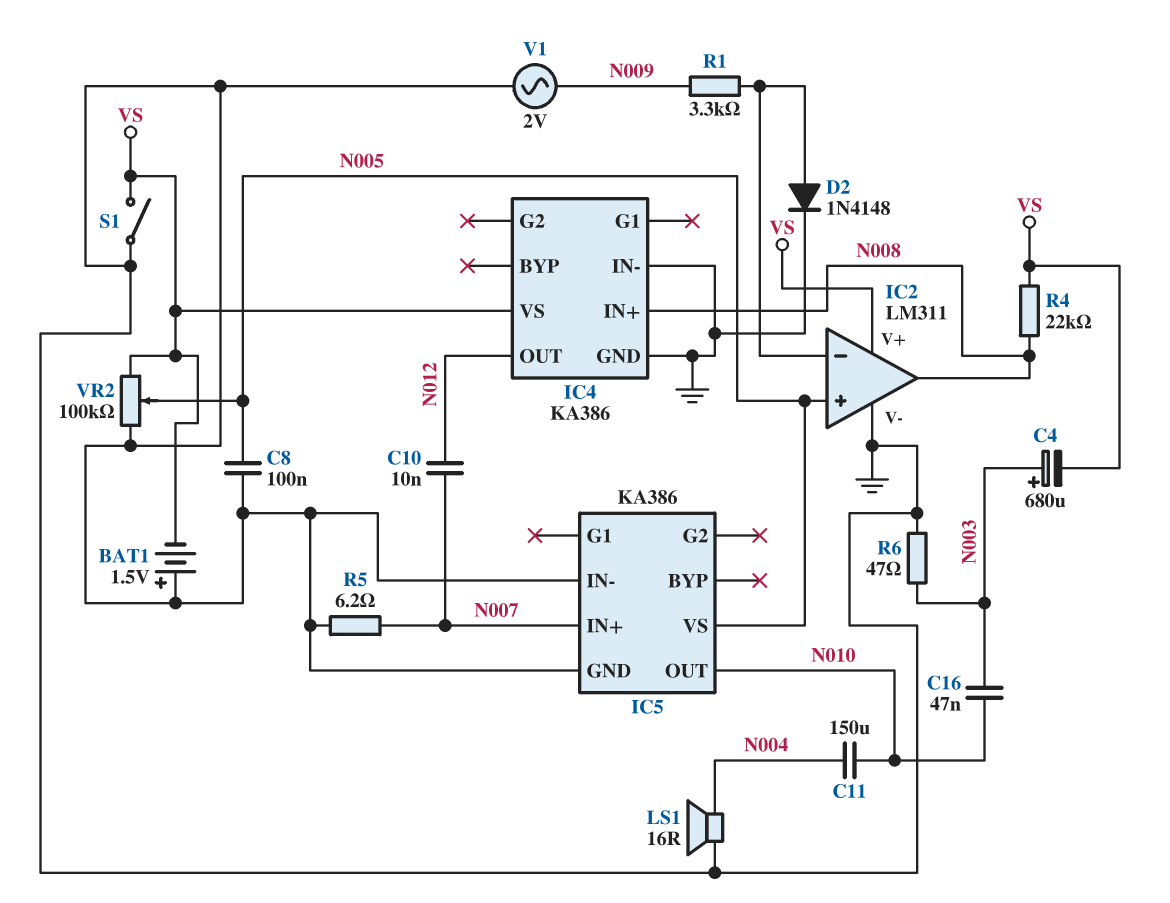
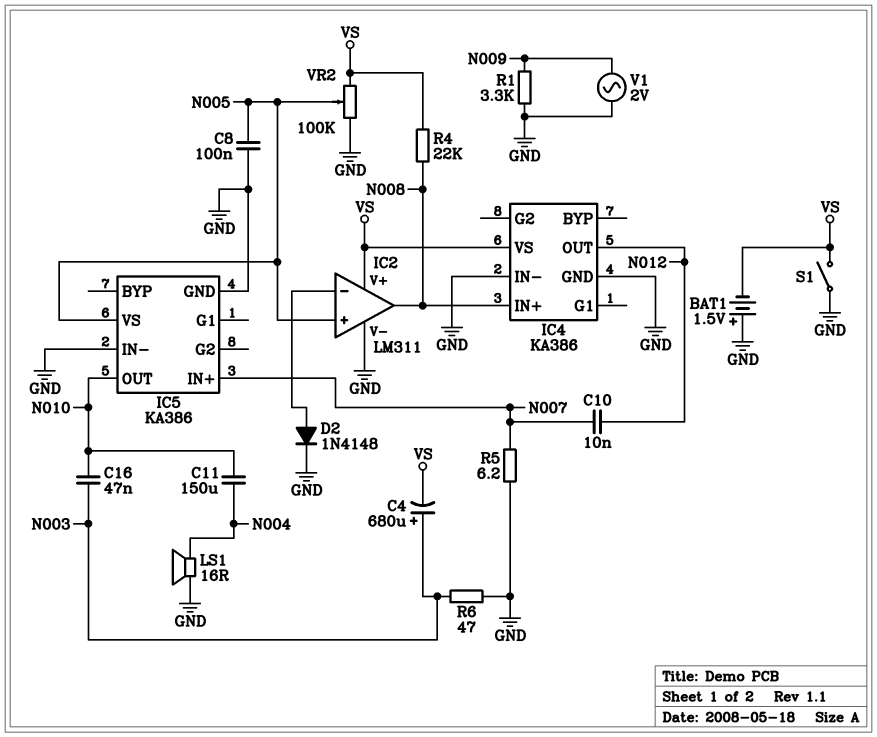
R1: 3.3k (IC2/in-, N009) -> 3.3k (GND, N009)

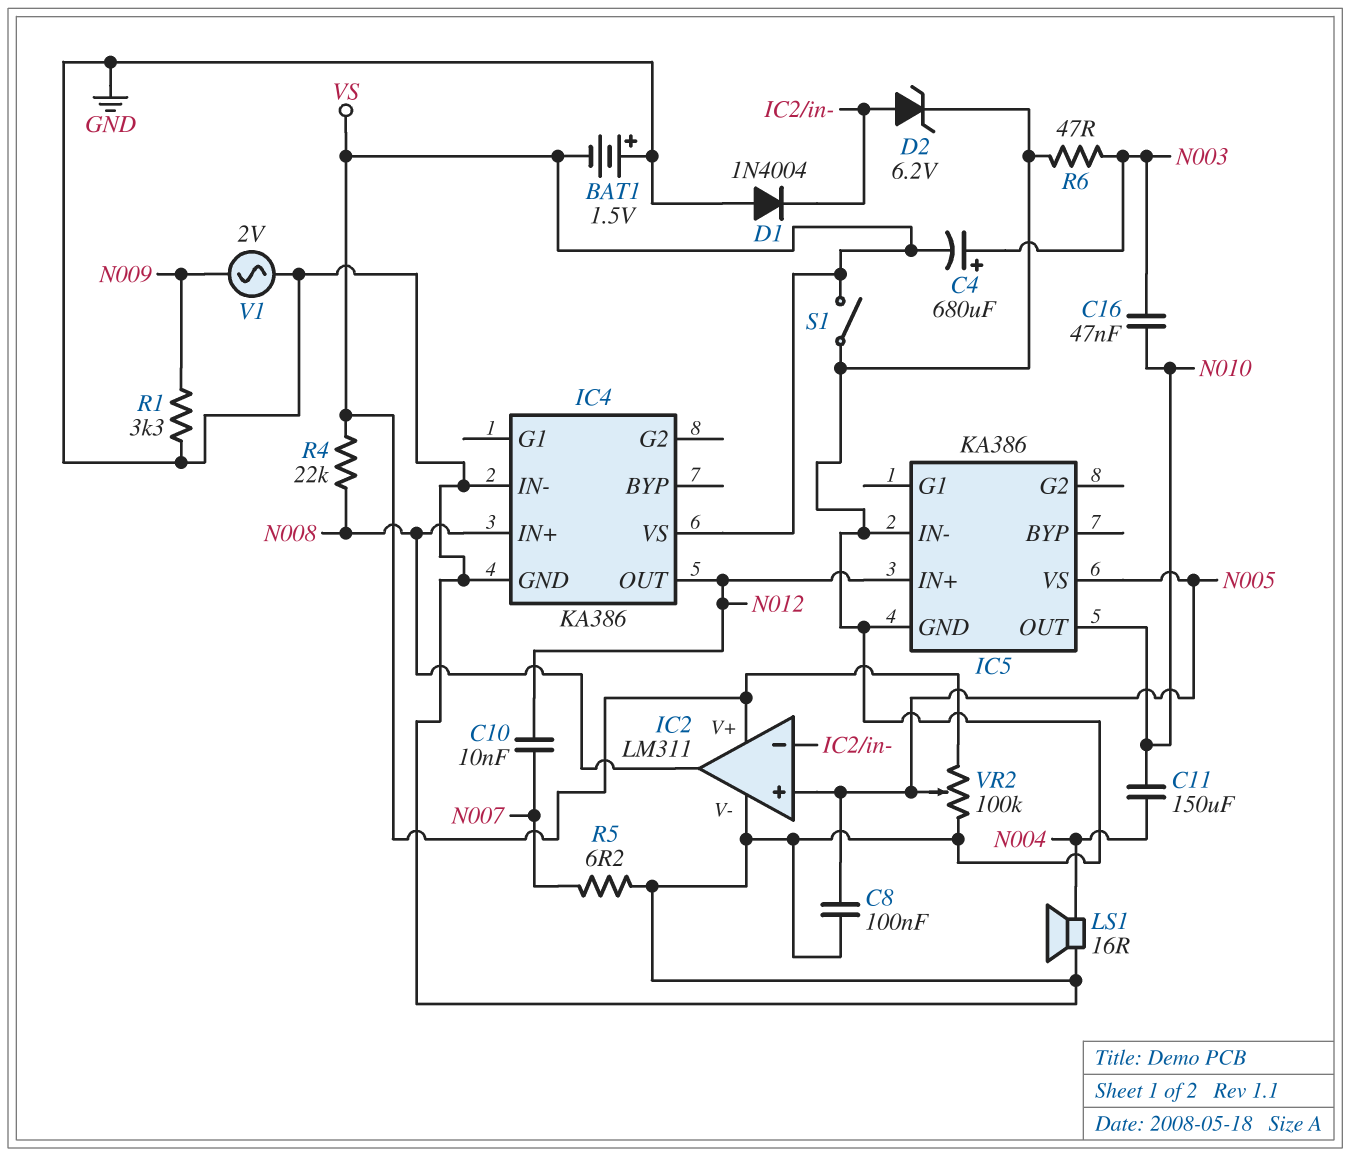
D1: none -> diode 1N4004 (A GND, K IC2/in-)
D2: diode 1N4148 (A IC2/in-, K GND) -> zener 6.2V (A IC2/in-, K GND)
IC5 pin IN+: N007 -> N012

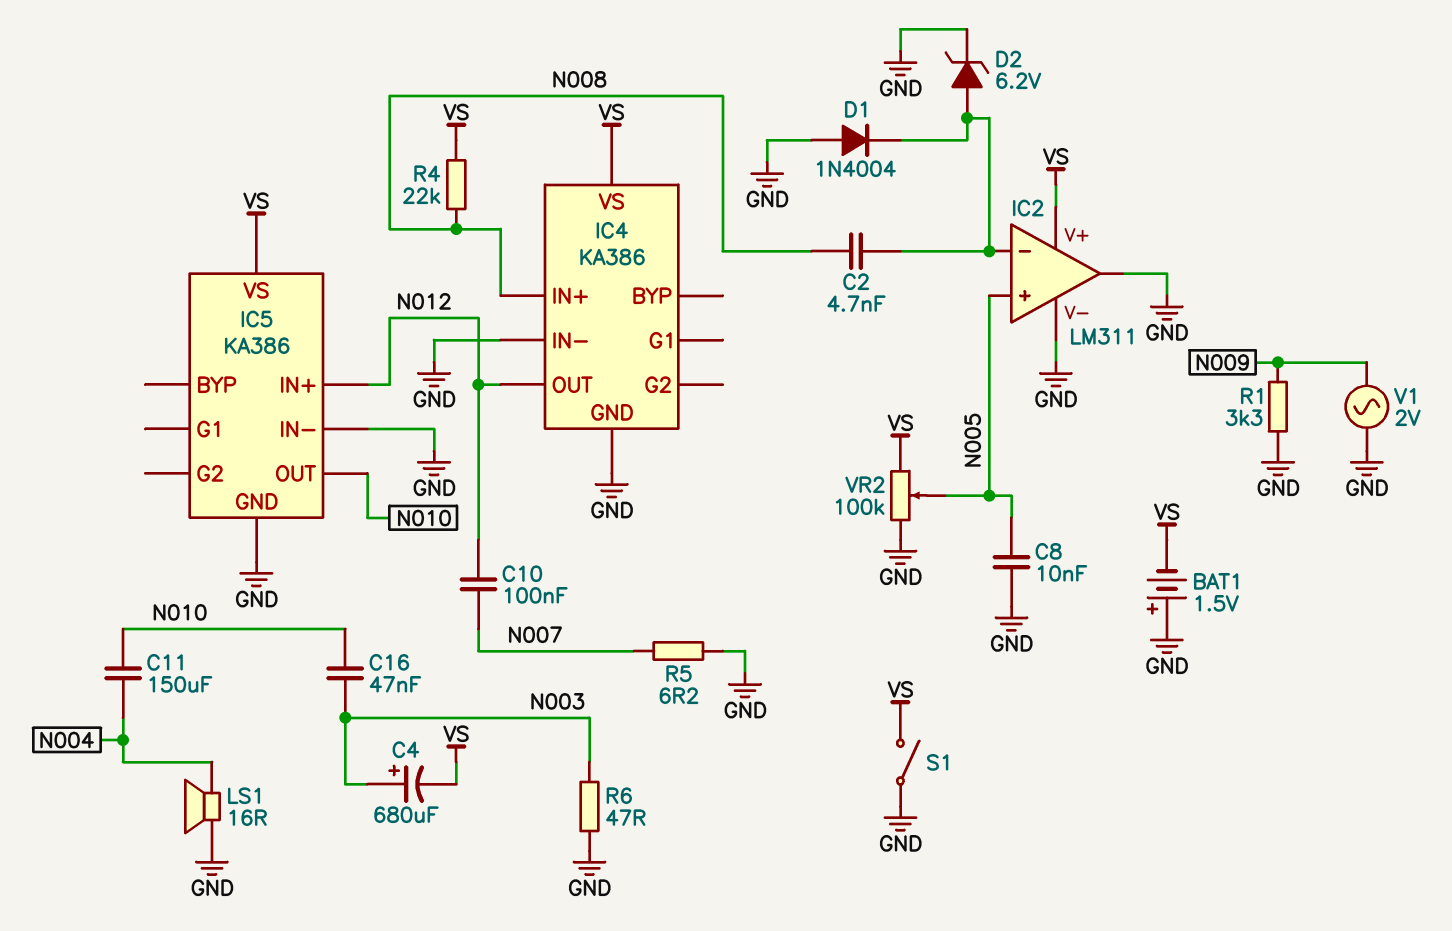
C2: none -> 4.7nF (IC2/in-, N008)
C8: 100nF (GND, N005) -> 10nF (GND, N005)
C10: 10nF (N007, N012) -> 100nF (N007, N012)
IC2 pin out: N008 -> GND
IC5 pin VS: N005 -> VS

